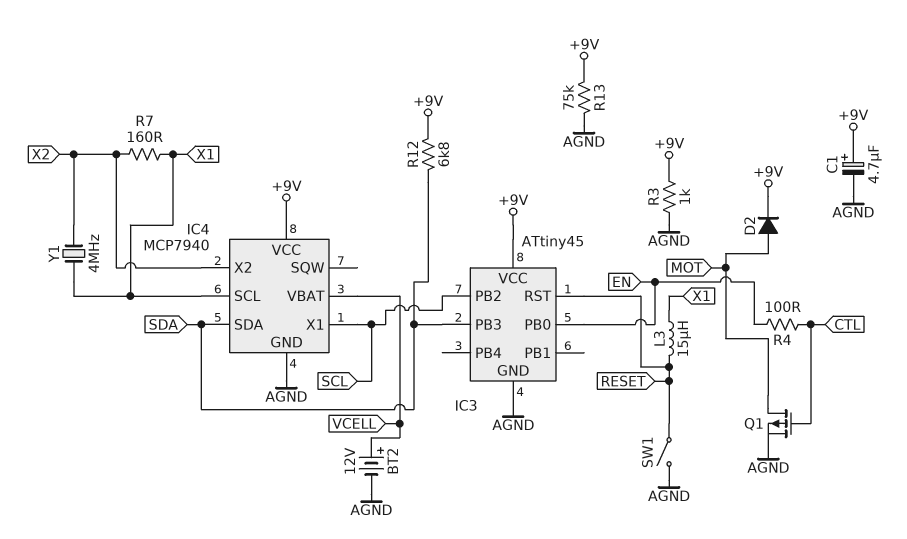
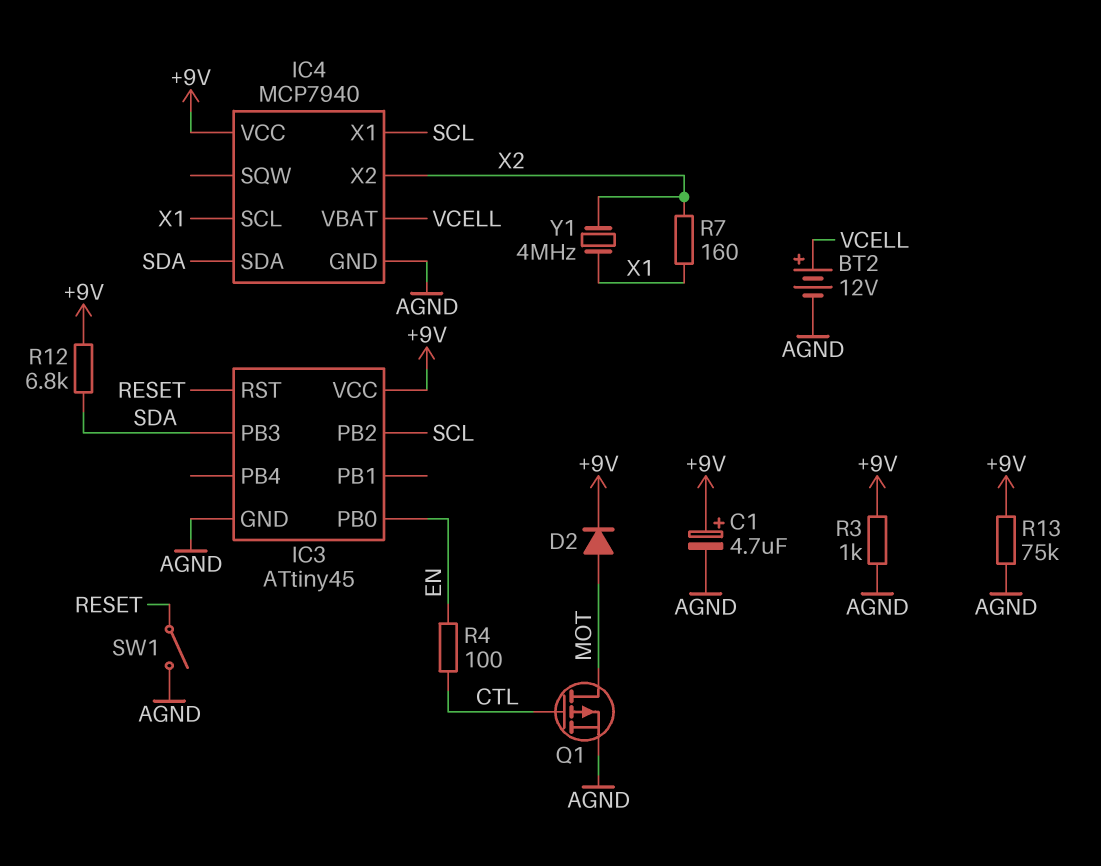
L3: 15uH (RESET, X1) -> none

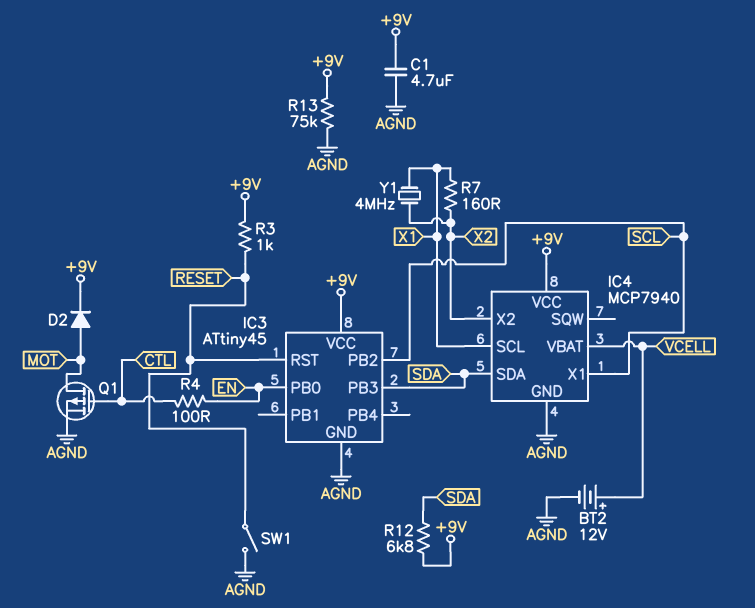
C1: 4.7uF (plus +9V, minus AGND) -> 4.7uF (+9V, AGND)
R3: 1k (+9V, AGND) -> 1k (+9V, RESET)

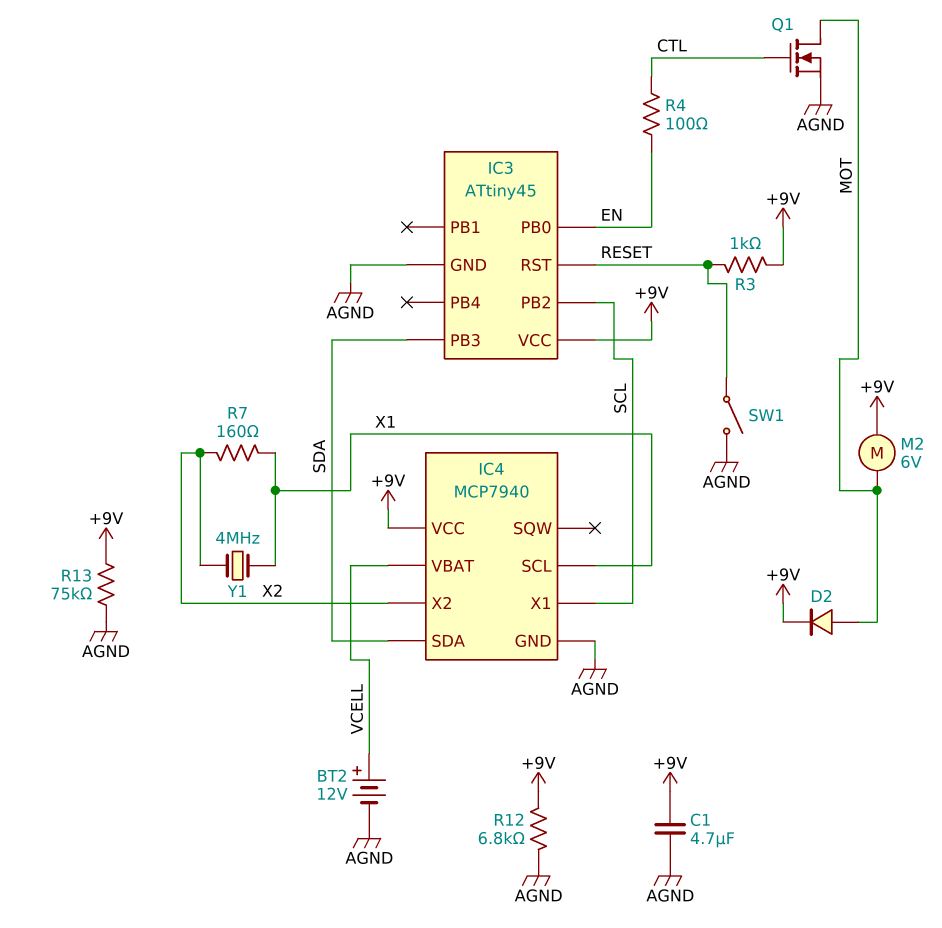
M2: none -> motor 6V (+9V, MOT)
Q1: PMOS (G CTL, D MOT, S AGND) -> NMOS (G CTL, D MOT, S AGND)
R12: 6.8k (+9V, SDA) -> 6.8k (+9V, AGND)

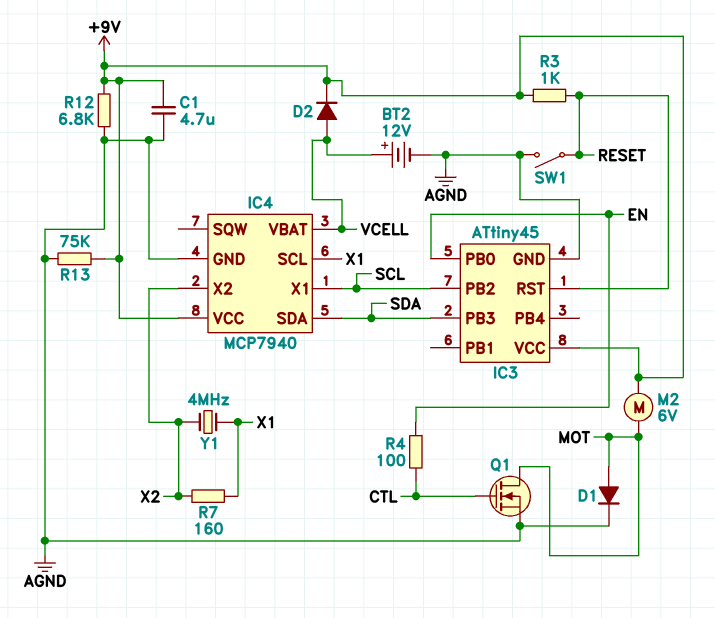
D1: none -> diode (A MOT, K AGND)
D2: diode (A MOT, K +9V) -> diode (A VCELL, K +9V)

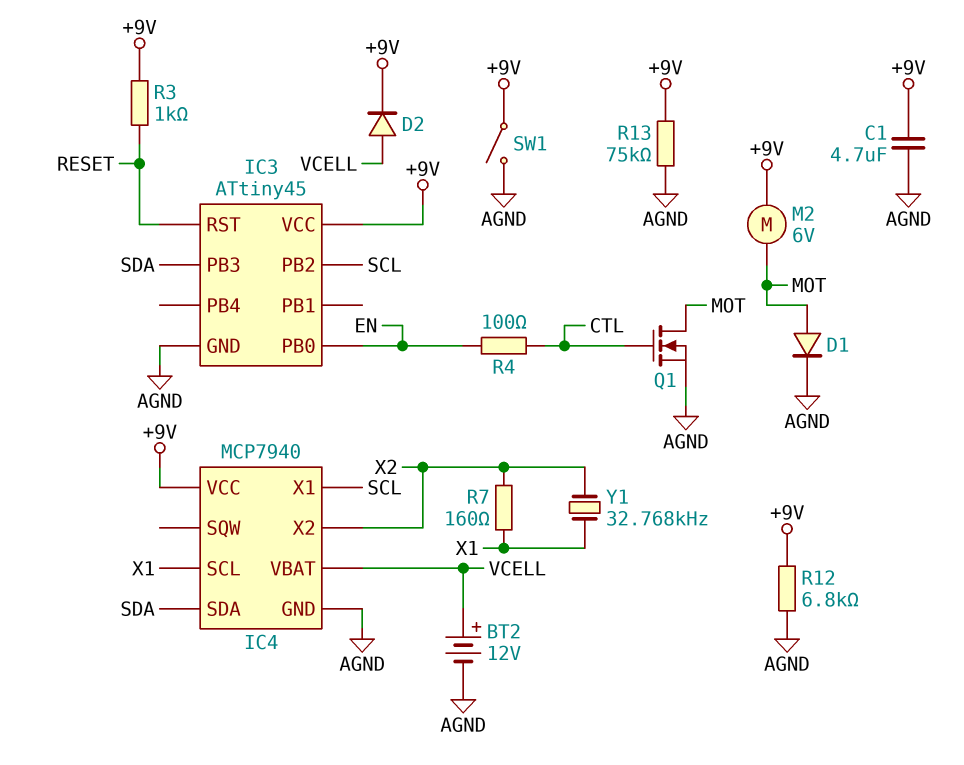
SW1: switch (AGND, RESET) -> switch (+9V, AGND)
Y1: 4MHz (X1, X2) -> 32.768kHz (X1, X2)

